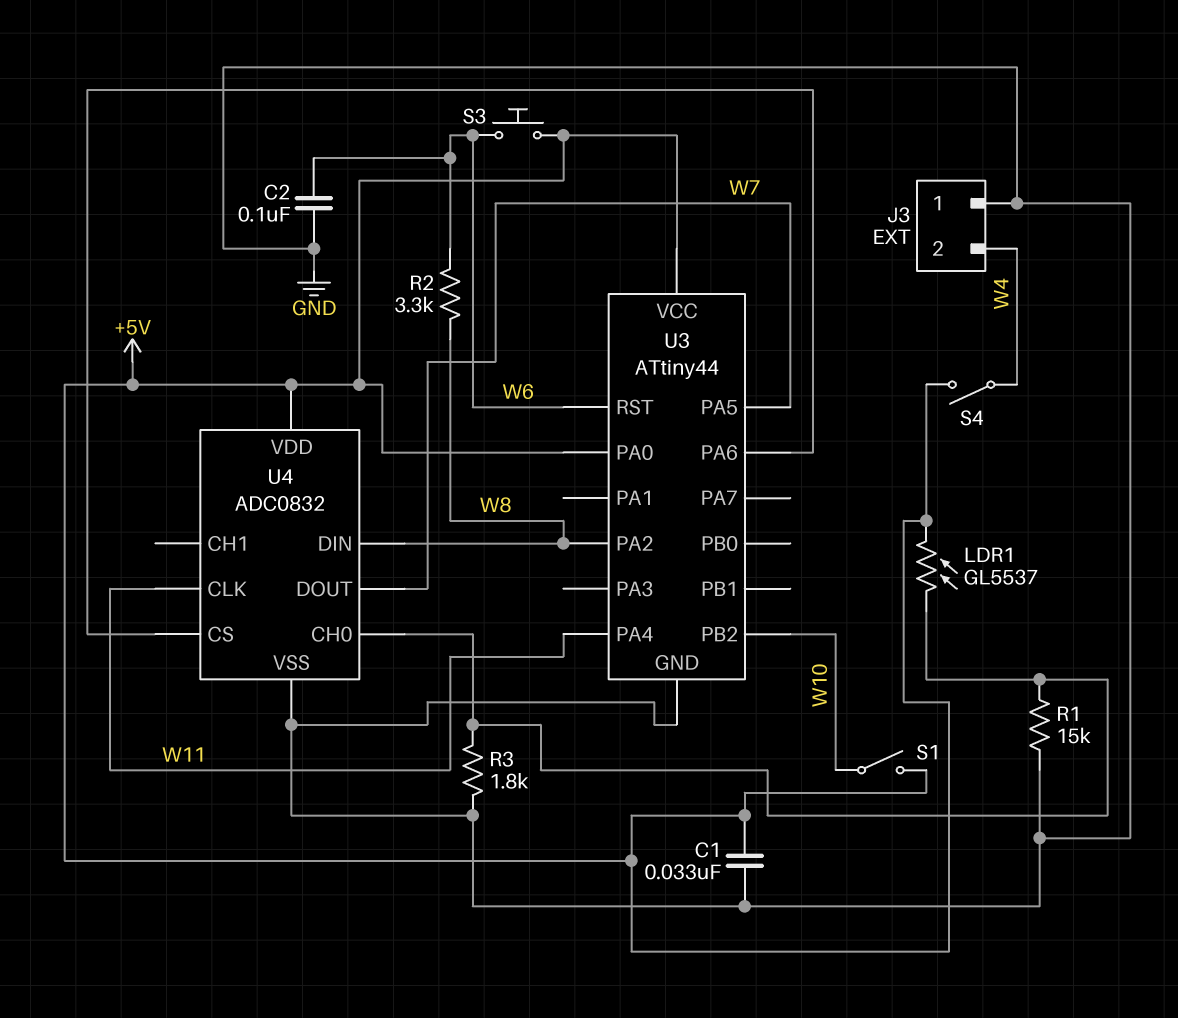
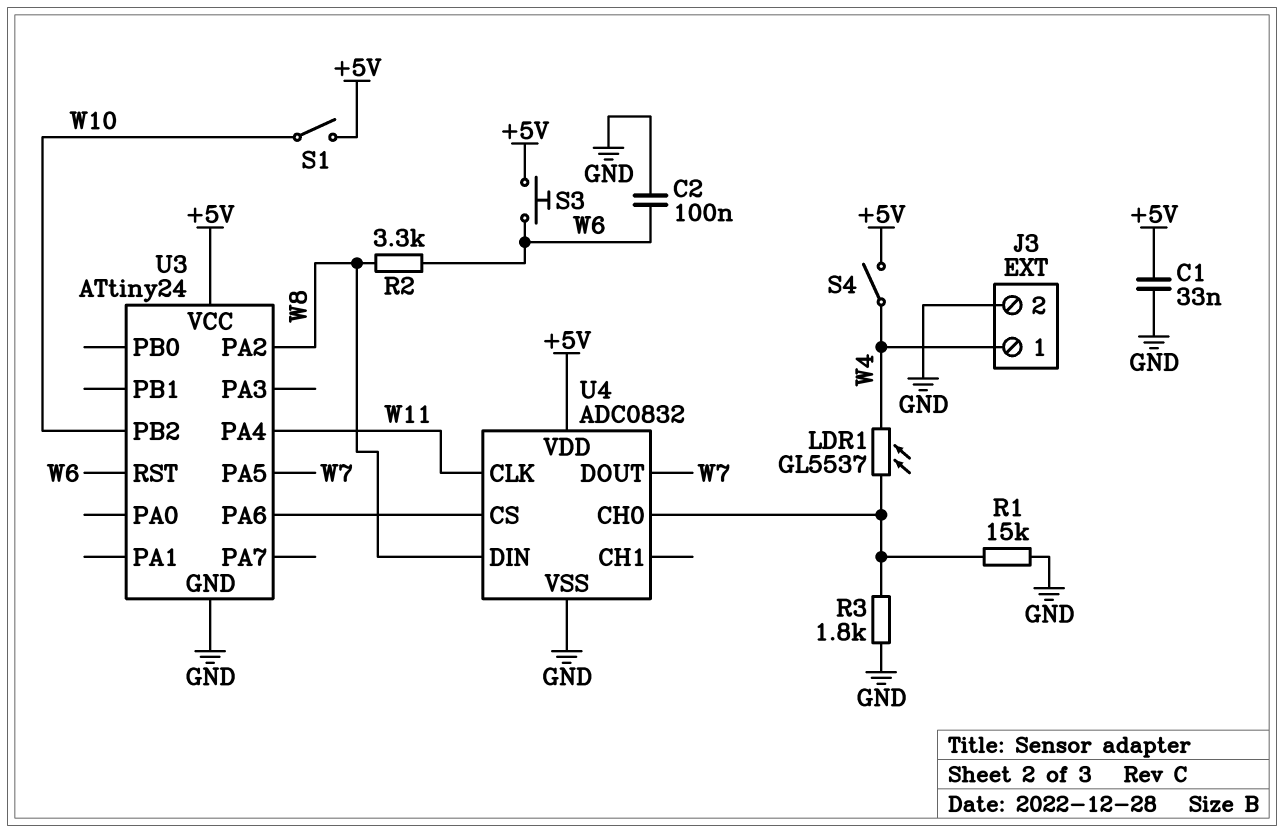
J3 pin 1: GND -> W4
J3 pin 2: W4 -> GND
LDR1: GL5537 (+5V, U4/CH0) -> GL5537 (U4/CH0, W4)
U3: ATtiny44 -> ATtiny24
U3 pin PA0: +5V -> none

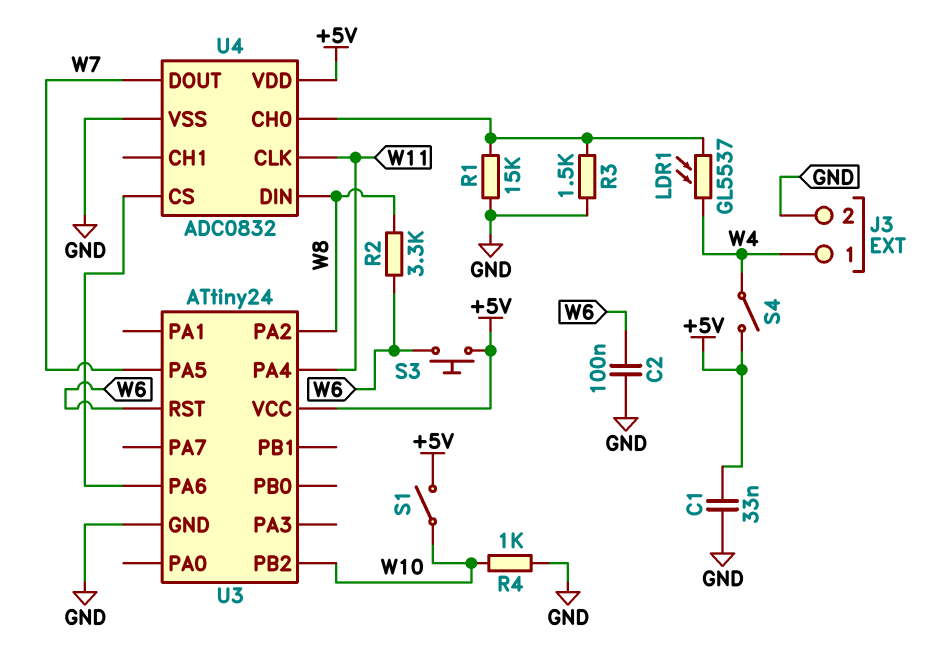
R3: 1.8k (GND, U4/CH0) -> 1.5k (GND, U4/CH0)
R4: none -> 1k (GND, W10)

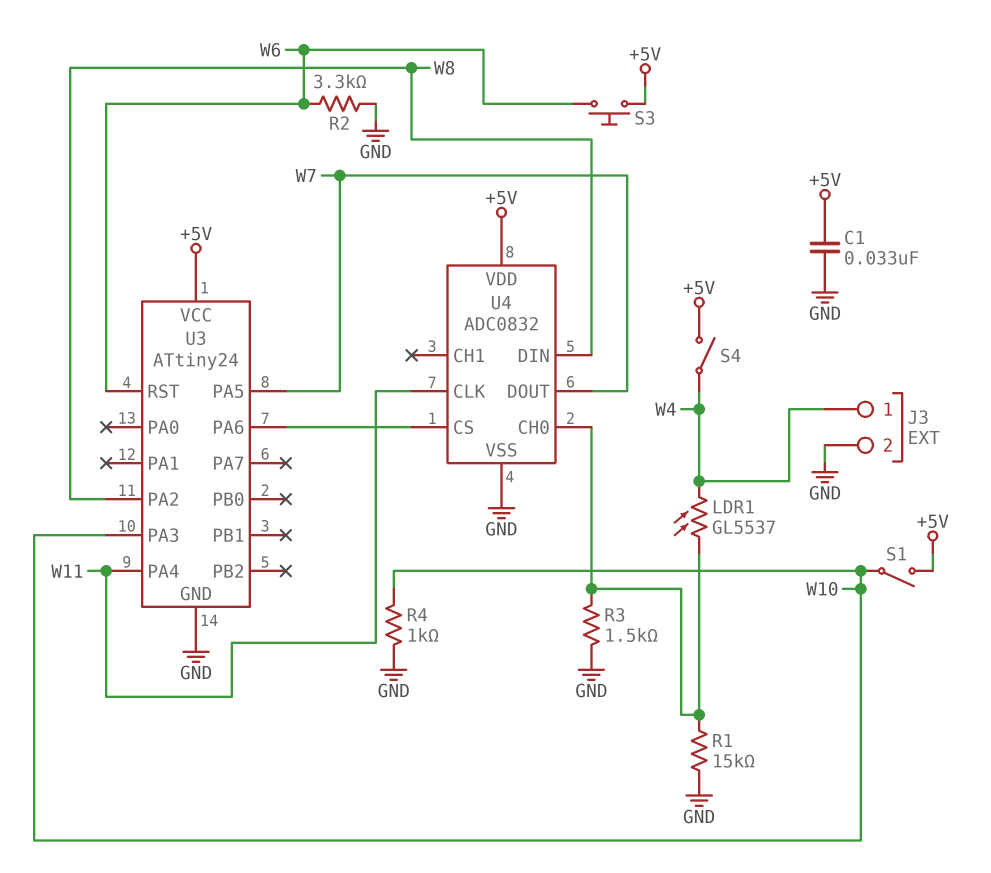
C2: 100nF (GND, W6) -> none
R2: 3.3k (W6, W8) -> 3.3k (GND, W6)
U3 pin PA3: none -> W10
U3 pin PB2: W10 -> none

